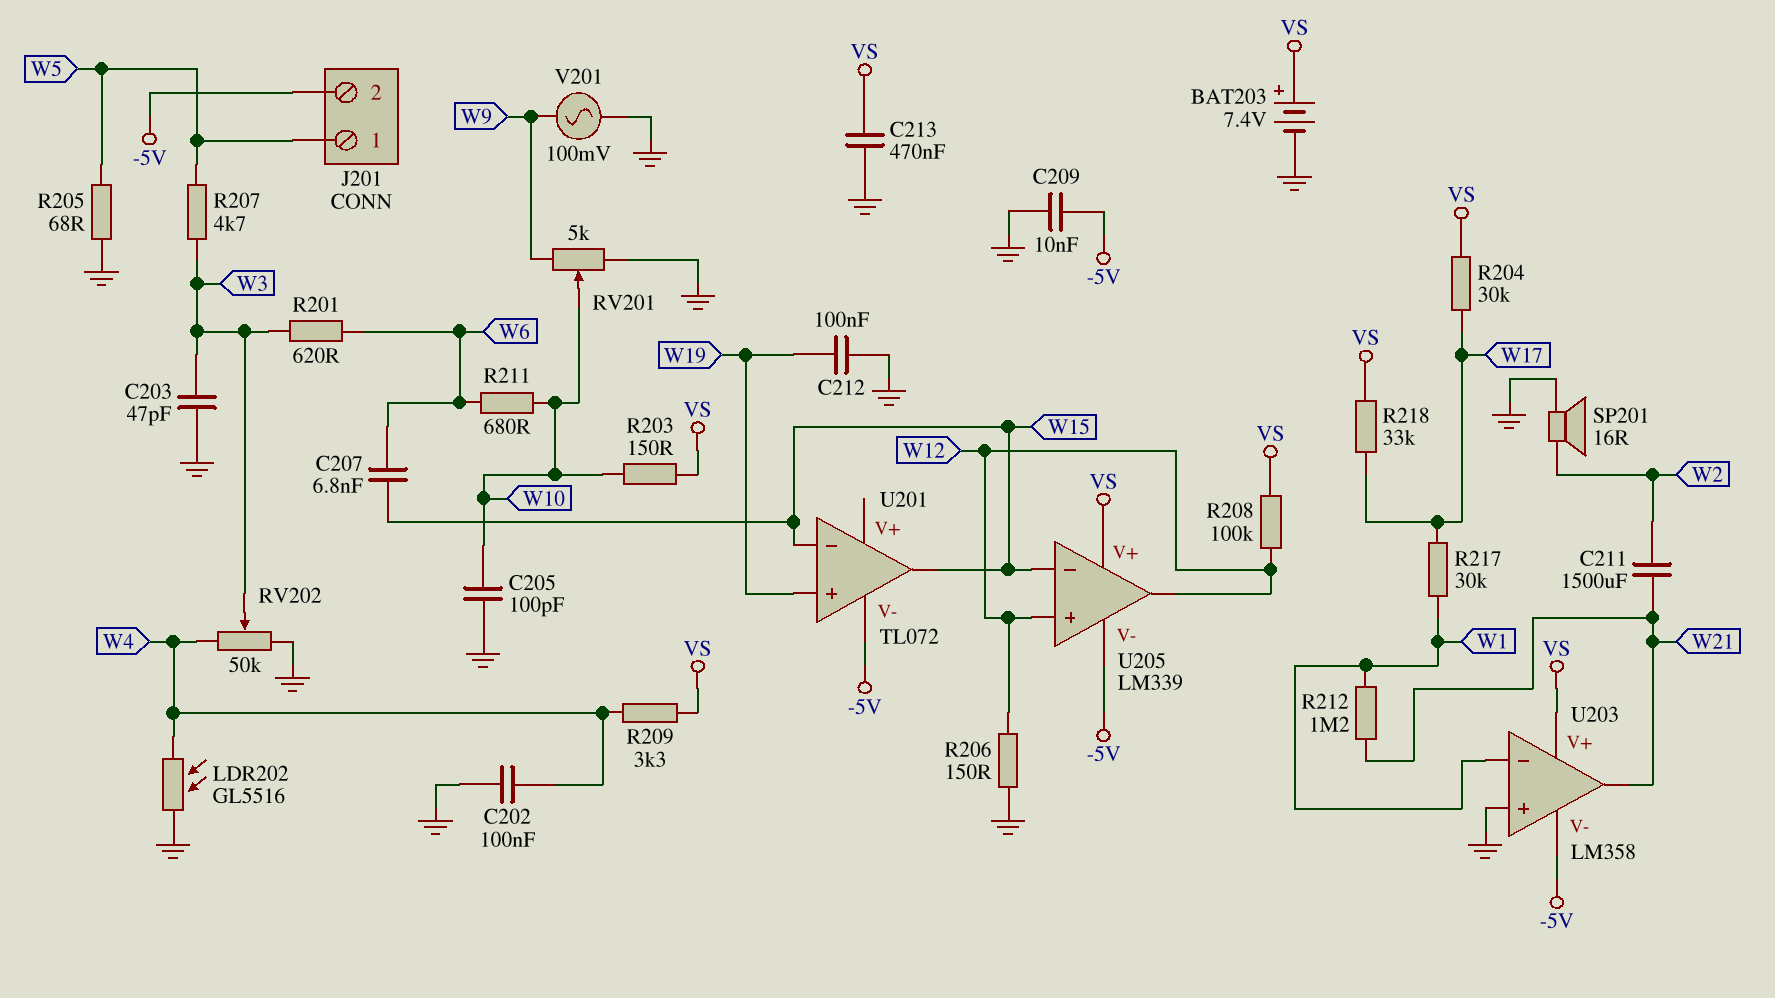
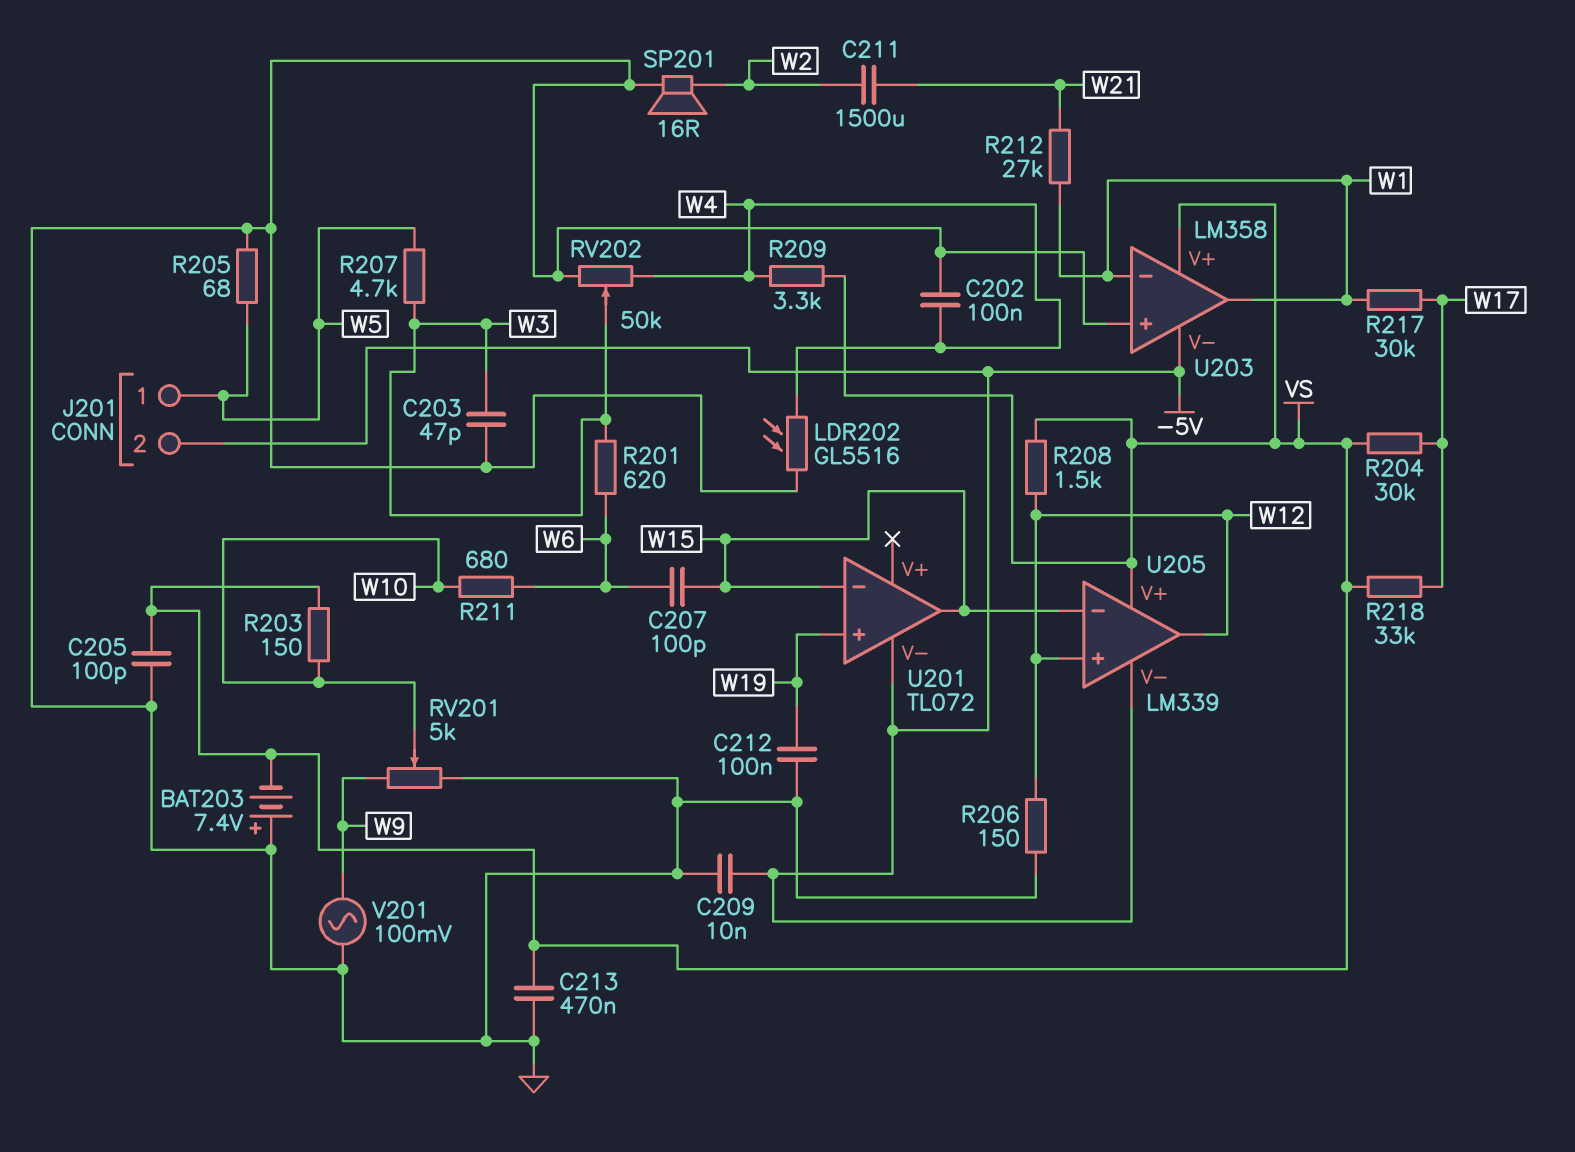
BAT203: 7.4V (plus VS, minus GND) -> 7.4V (plus GND, minus VS)
C205: 100pF (GND, W10) -> 100pF (GND, VS)
C207: 6.8nF (W6, W15) -> 100pF (W6, W15)
R208: 100k (VS, W12) -> 1.5k (VS, W12)
R212: 1.2M (W1, W21) -> 27k (W1, W21)
U203 pin out: W21 -> W1

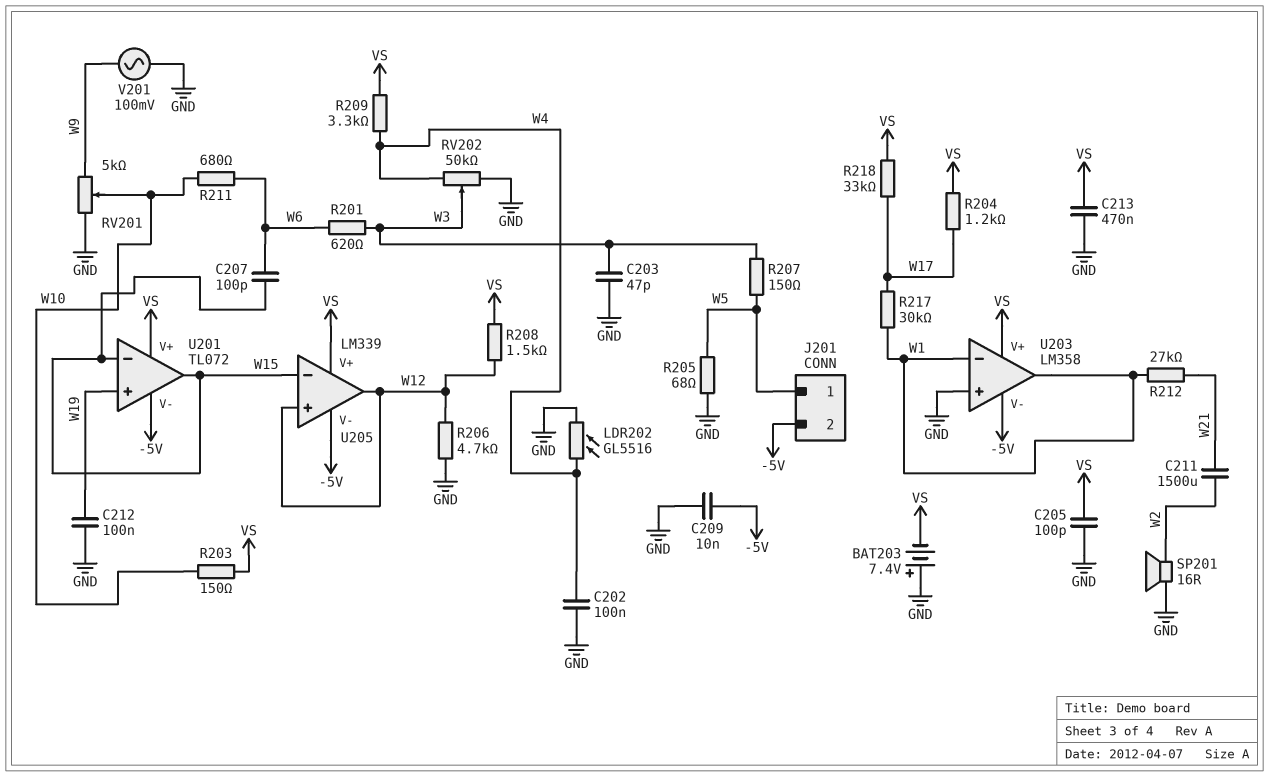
R204: 30k (VS, W17) -> 1.2k (VS, W17)
R206: 150 (GND, W12) -> 4.7k (GND, W12)
R207: 4.7k (W3, W5) -> 150 (W3, W5)
U201 pin V+: none -> VS

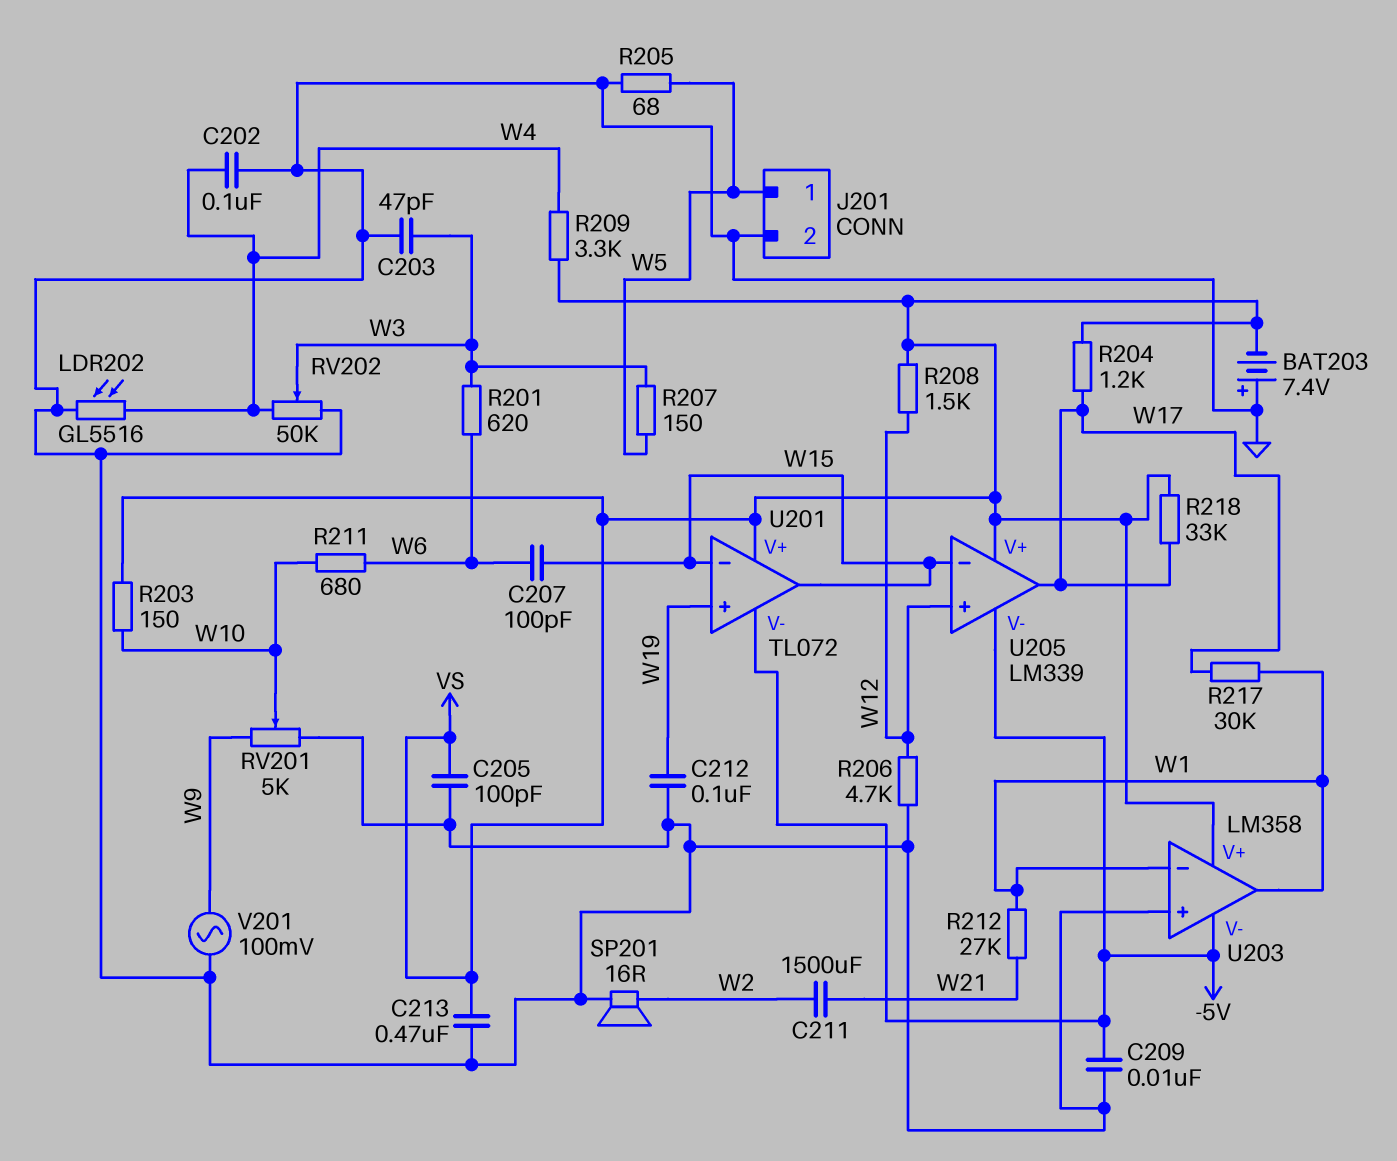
J201 pin 2: -5V -> GND
U205 pin out: W12 -> W17

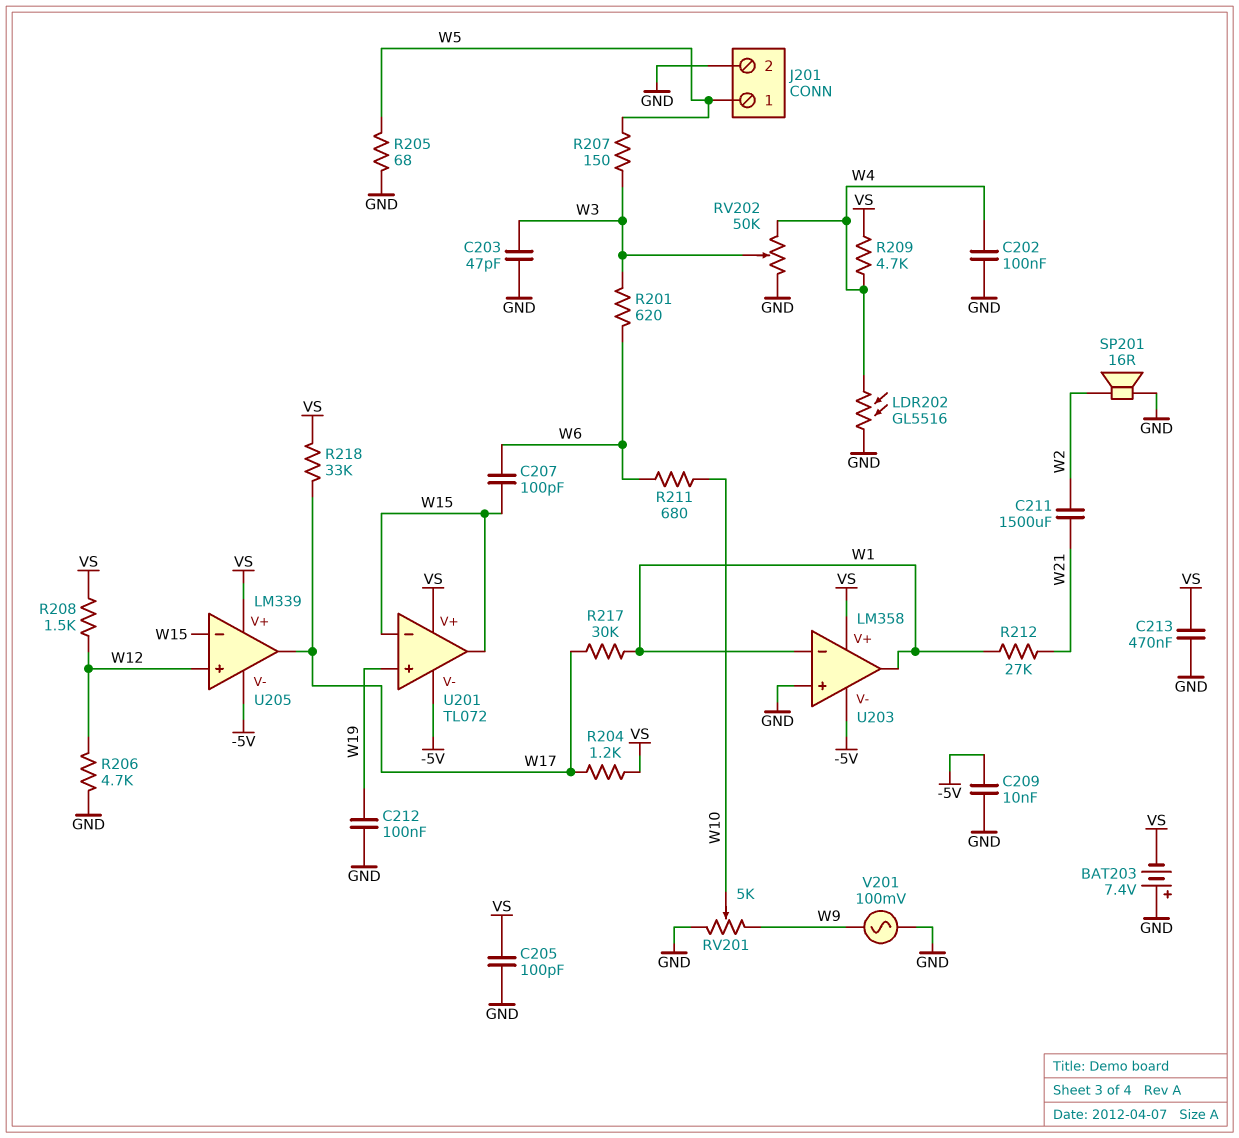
R203: 150 (VS, W10) -> none
R209: 3.3k (VS, W4) -> 4.7k (VS, W4)

